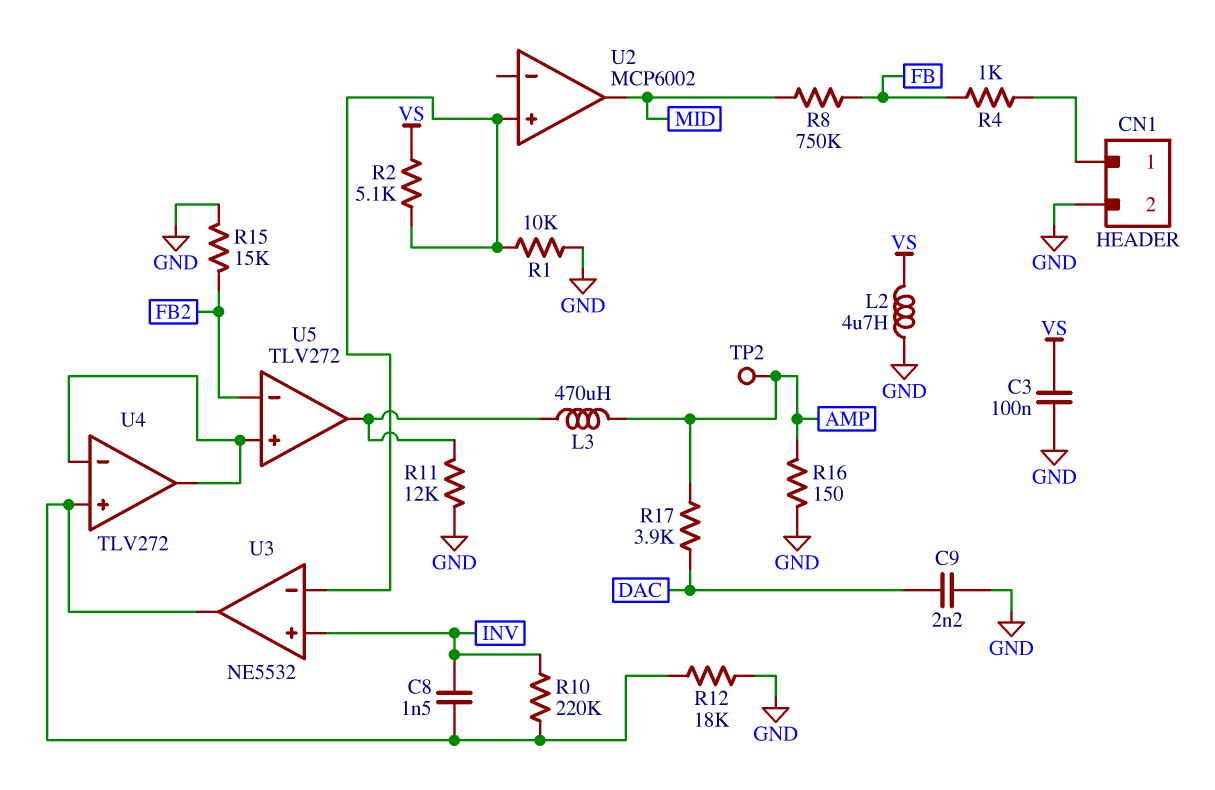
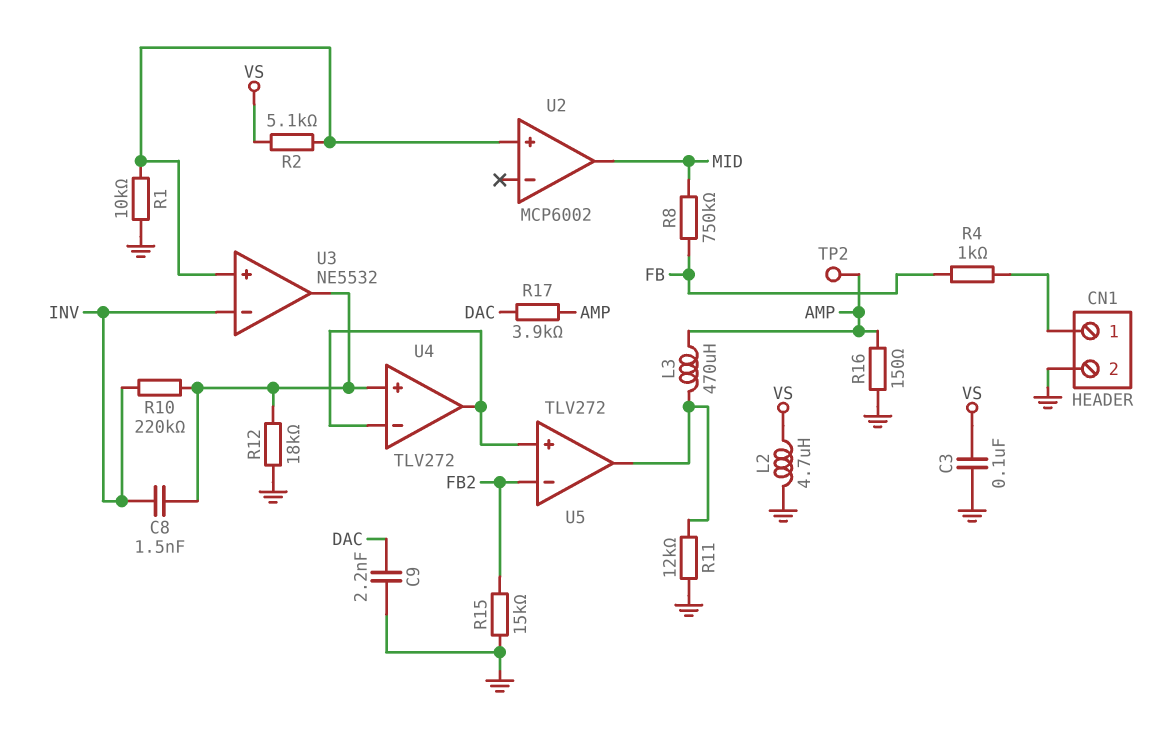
U3 pin in+: INV -> U2/in+
U3 pin in-: U2/in+ -> INV

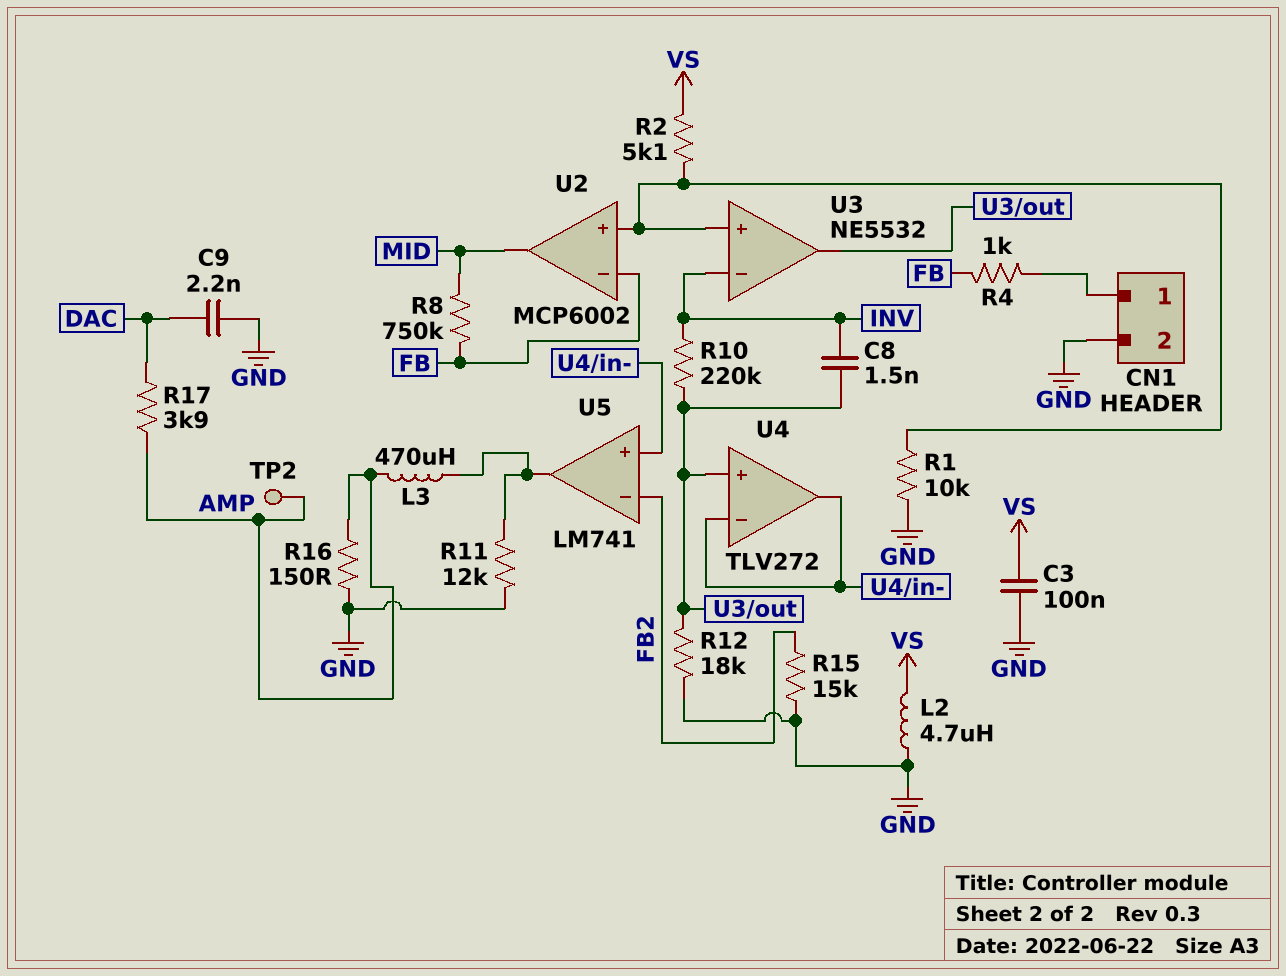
U2 pin in-: none -> FB
U5: TLV272 -> LM741

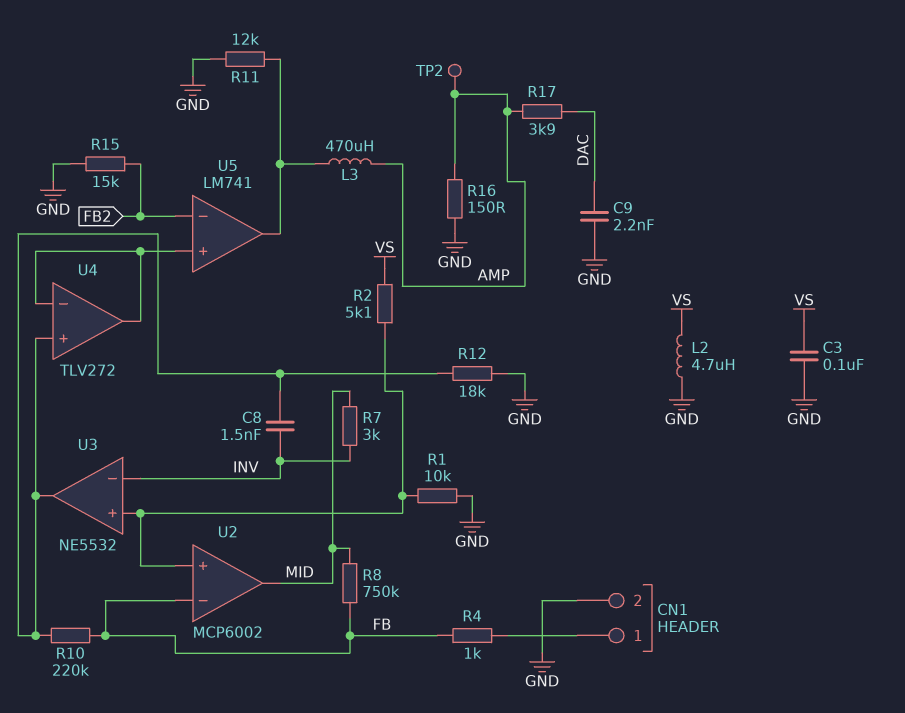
R7: none -> 3k (INV, MID)
R10: 220k (INV, U3/out) -> 220k (FB, U3/out)

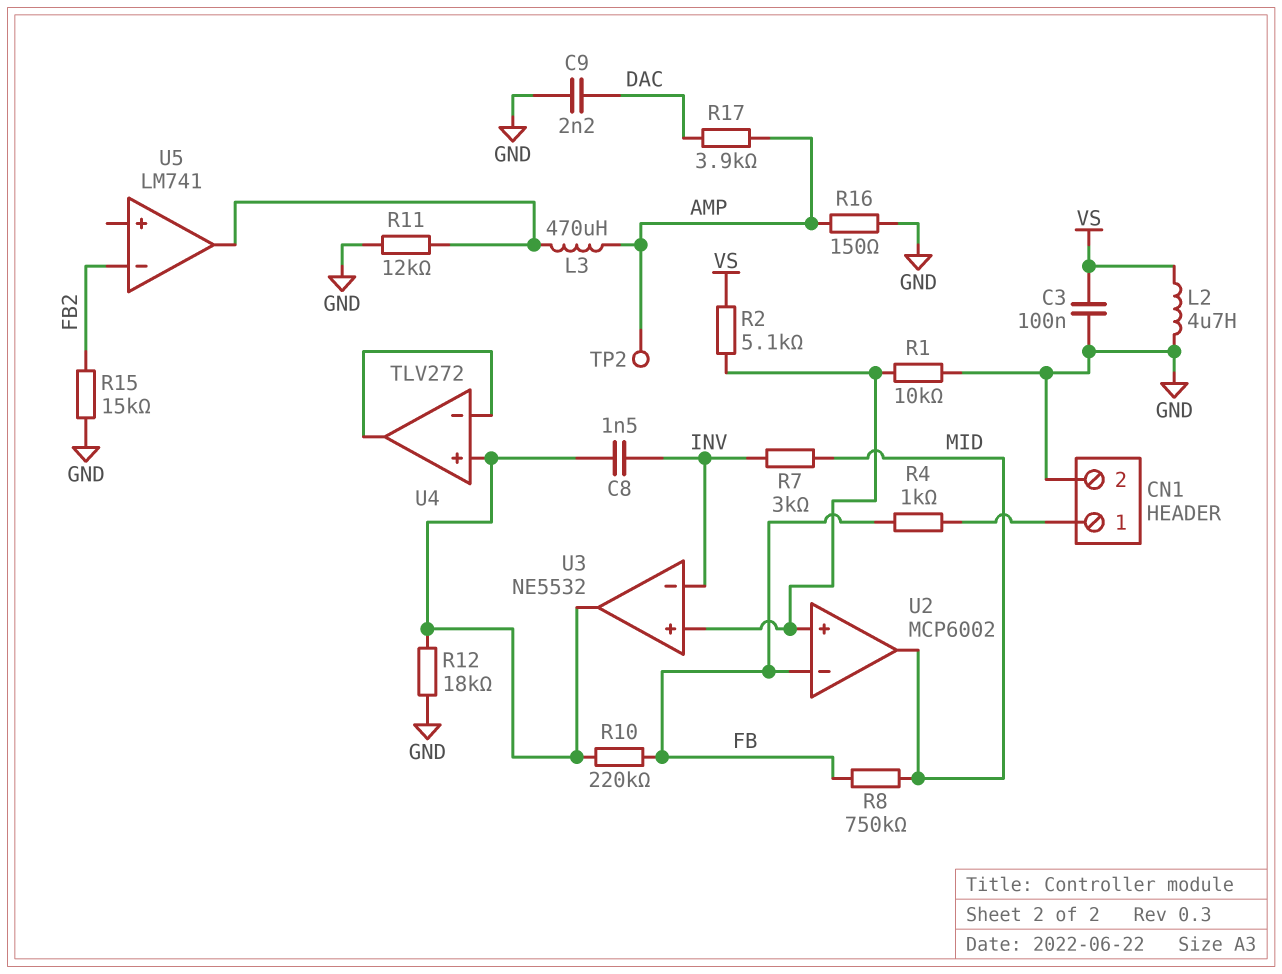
U5 pin in+: U4/in- -> none

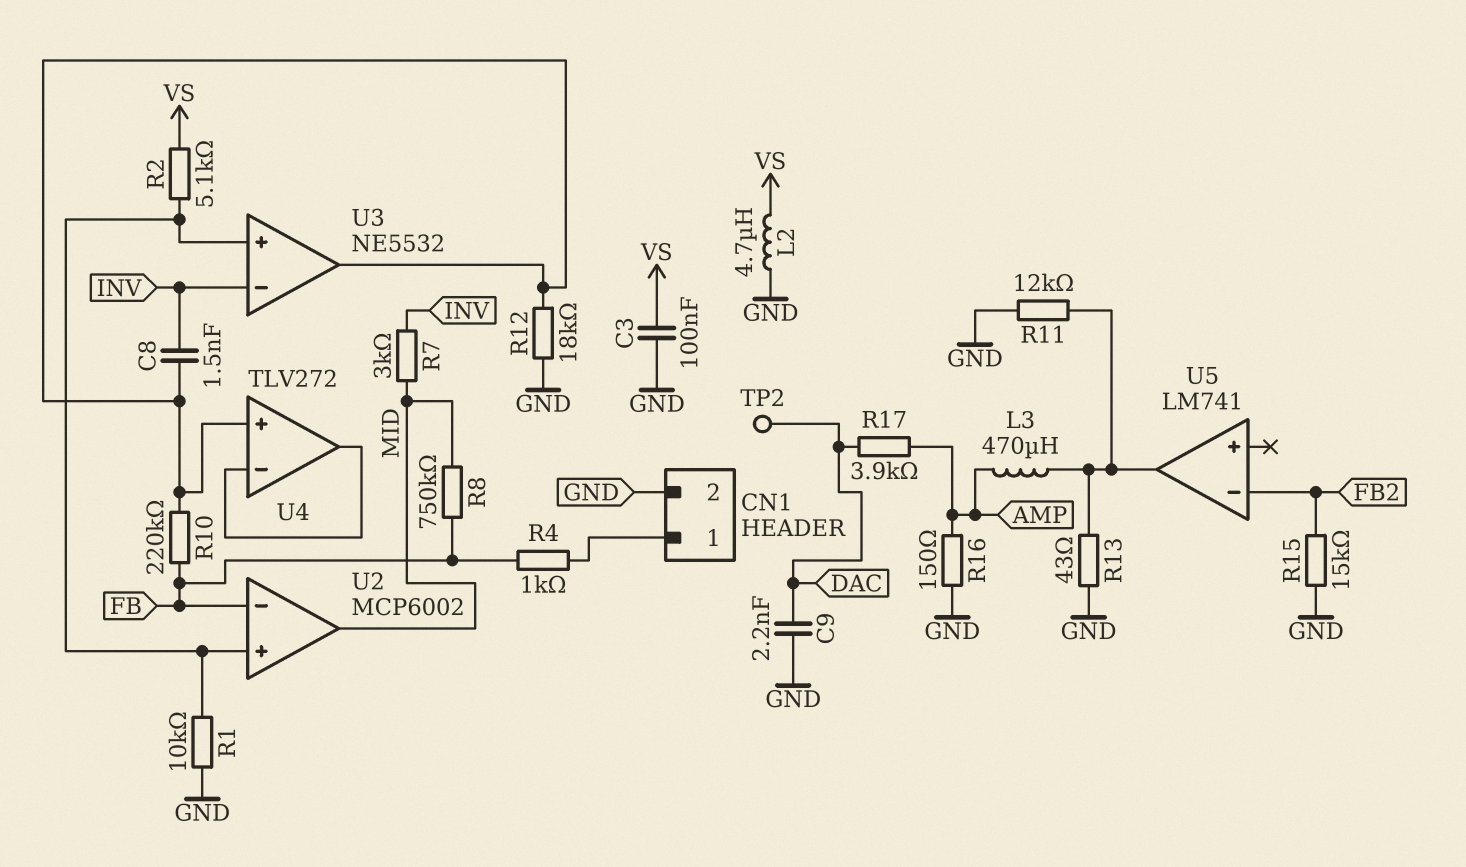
R13: none -> 43 (GND, U5/out)
TP2: test point (AMP) -> test point (DAC)

